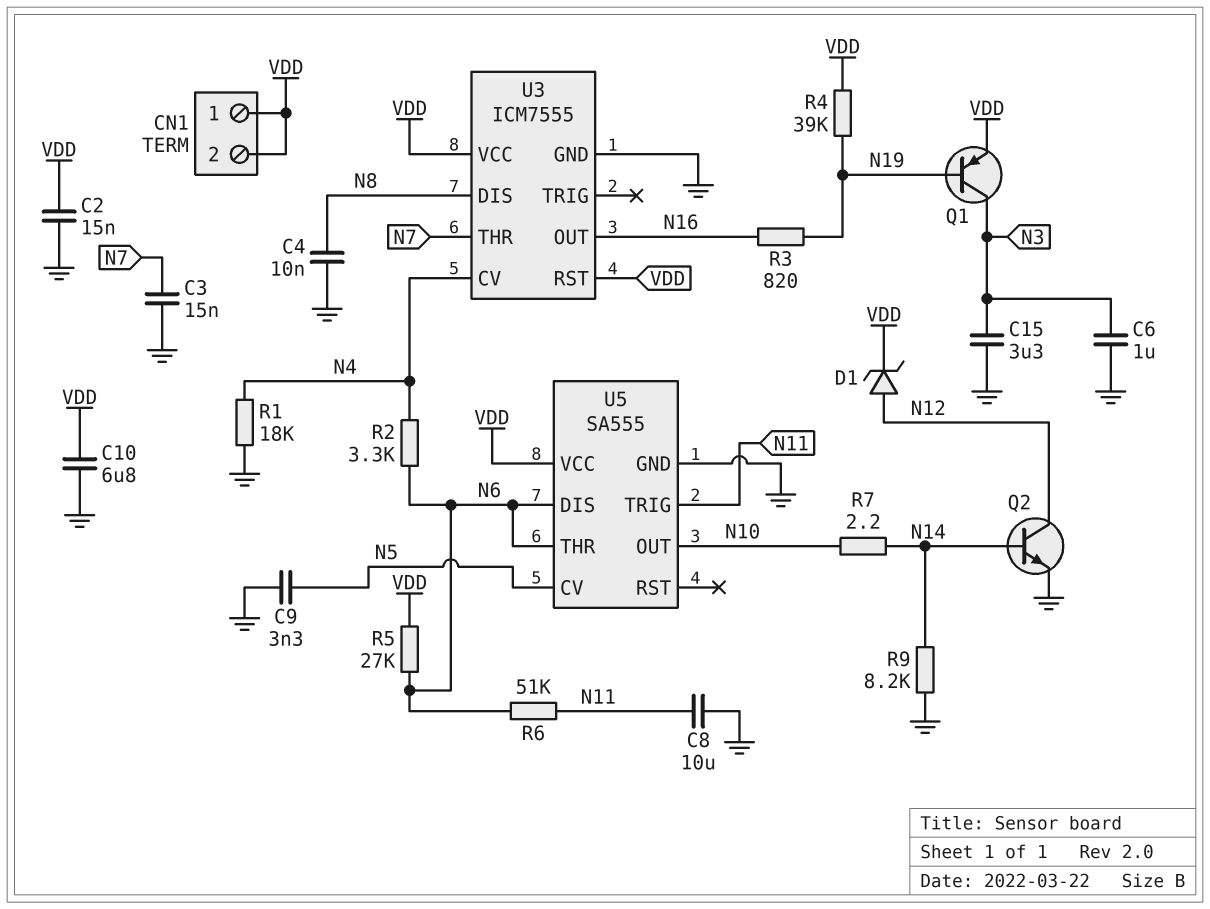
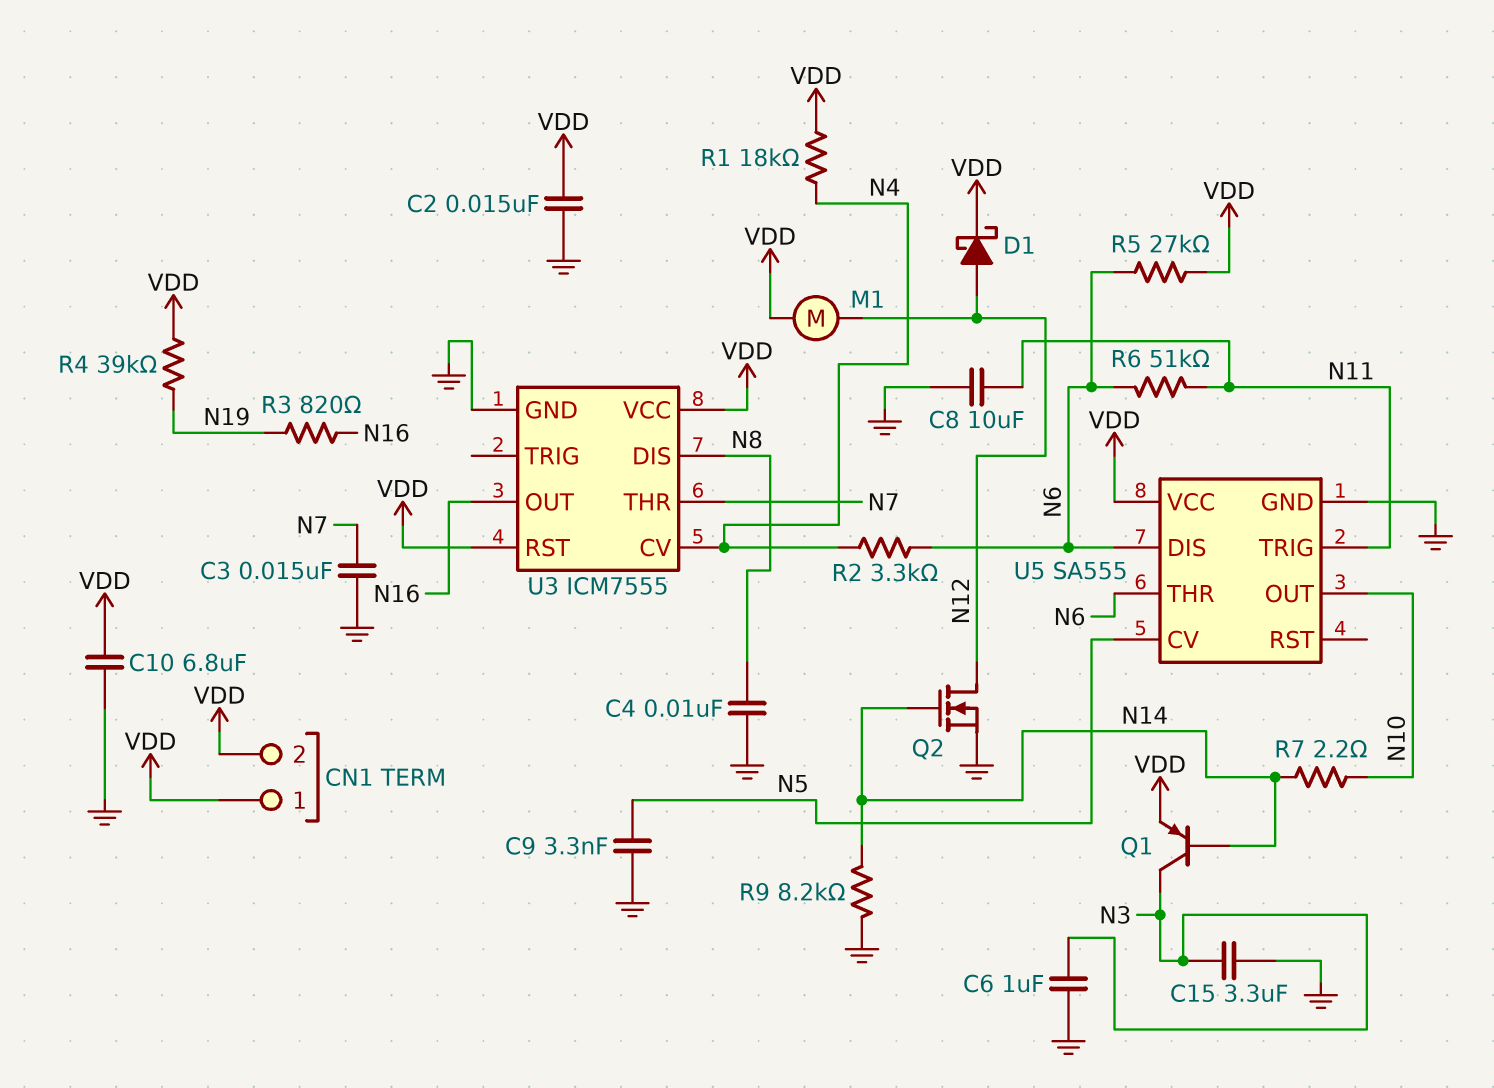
D1: zener (A N12, K VDD) -> schottky (A N12, K VDD)
M1: none -> motor (N12, VDD)
Q1: PNP (B N19, C N3, E VDD) -> PNP (B N14, C N3, E VDD)
Q2: NPN (B N14, C N12, E GND) -> NMOS (G N14, D N12, S GND)
R1: 18k (GND, N4) -> 18k (N4, VDD)

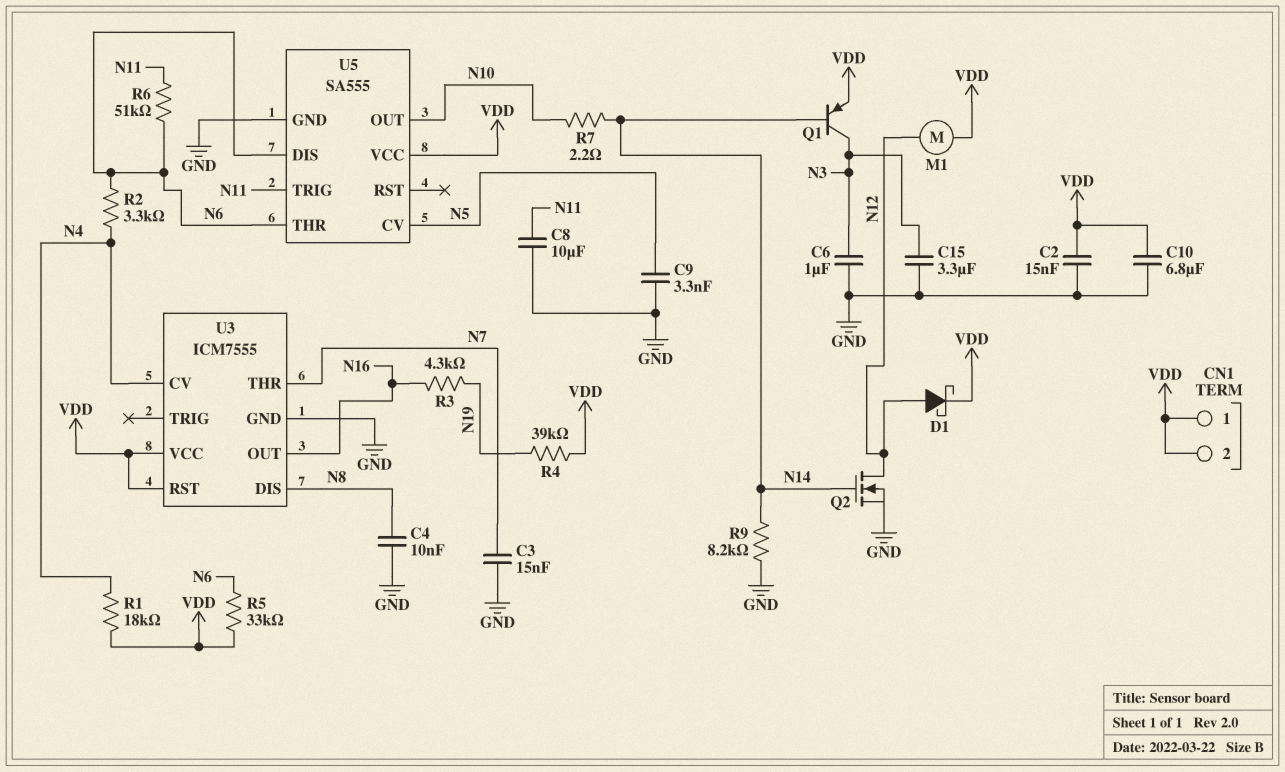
R3: 820 (N16, N19) -> 4.3k (N16, N19)
R5: 27k (N6, VDD) -> 33k (N6, VDD)

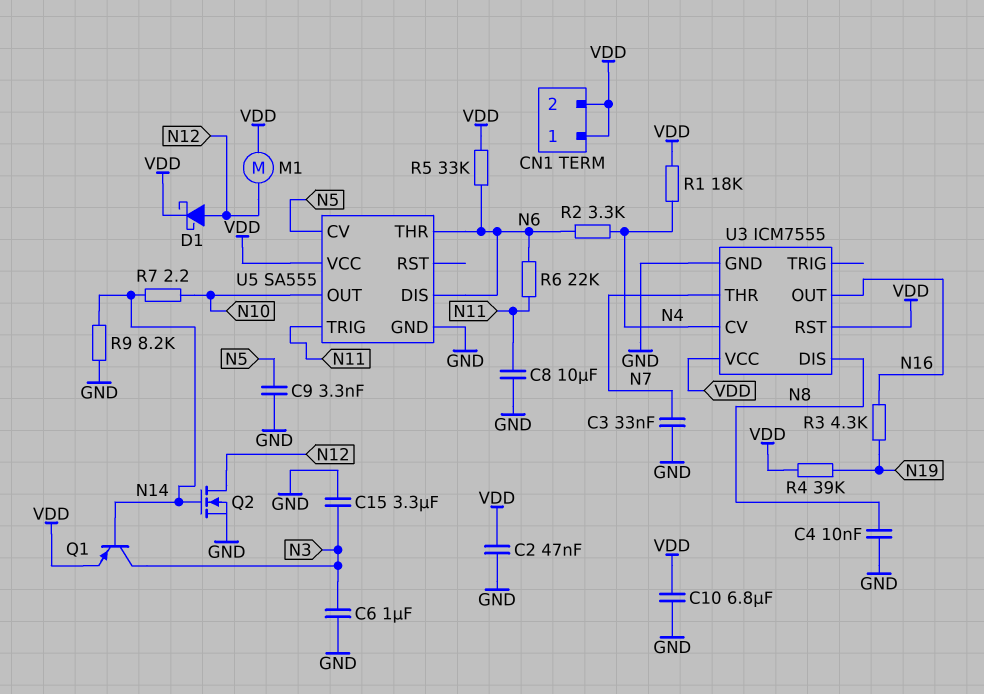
C2: 15nF (GND, VDD) -> 47nF (GND, VDD)
C3: 15nF (GND, N7) -> 33nF (GND, N7)
R6: 51k (N6, N11) -> 22k (N6, N11)

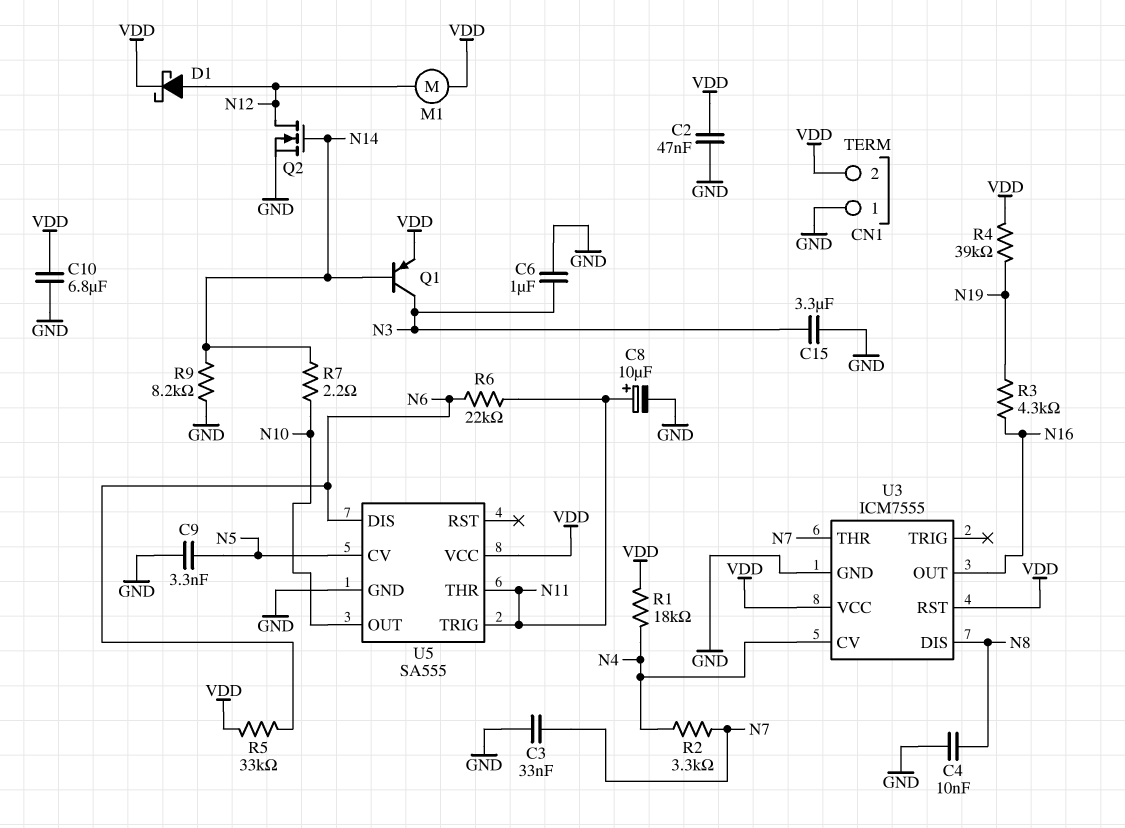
C8: 10uF (GND, N11) -> 10uF (plus N11, minus GND)
CN1 pin 1: VDD -> GND
R2: 3.3k (N4, N6) -> 3.3k (N4, N7)
U5 pin THR: N6 -> N11

